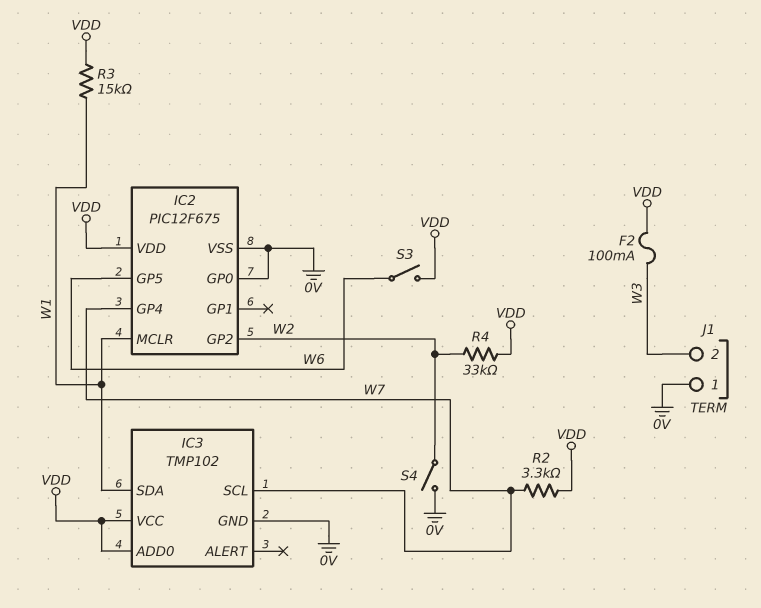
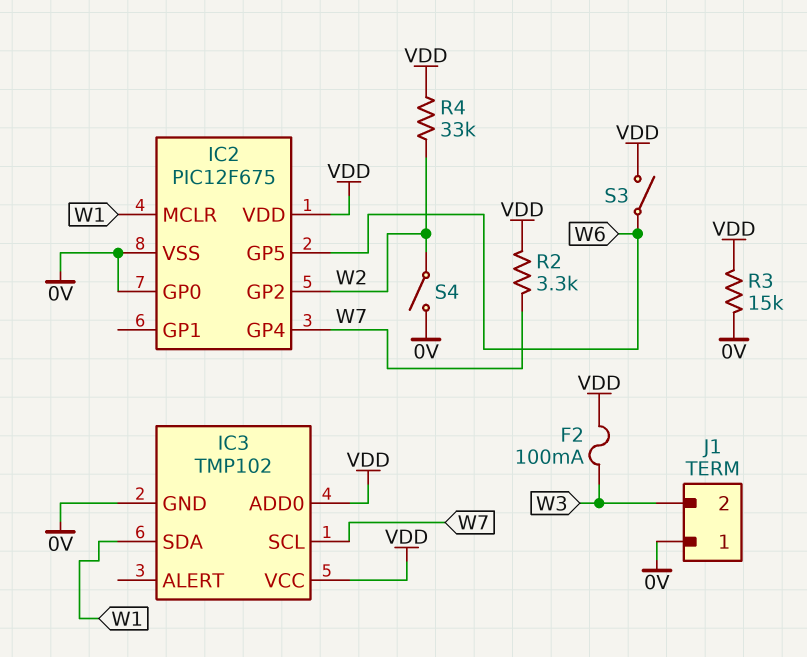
R3: 15k (VDD, W1) -> 15k (0V, VDD)

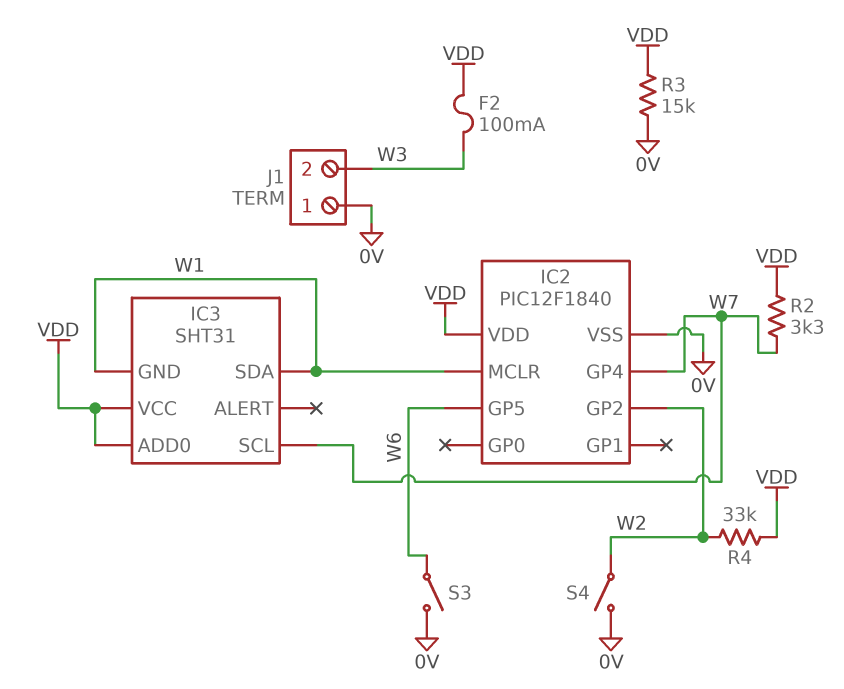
IC2: PIC12F675 -> PIC12F1840
IC2 pin GP0: 0V -> none
IC3: TMP102 -> SHT31
IC3 pin GND: 0V -> W1
S3: switch (VDD, W6) -> switch (0V, W6)

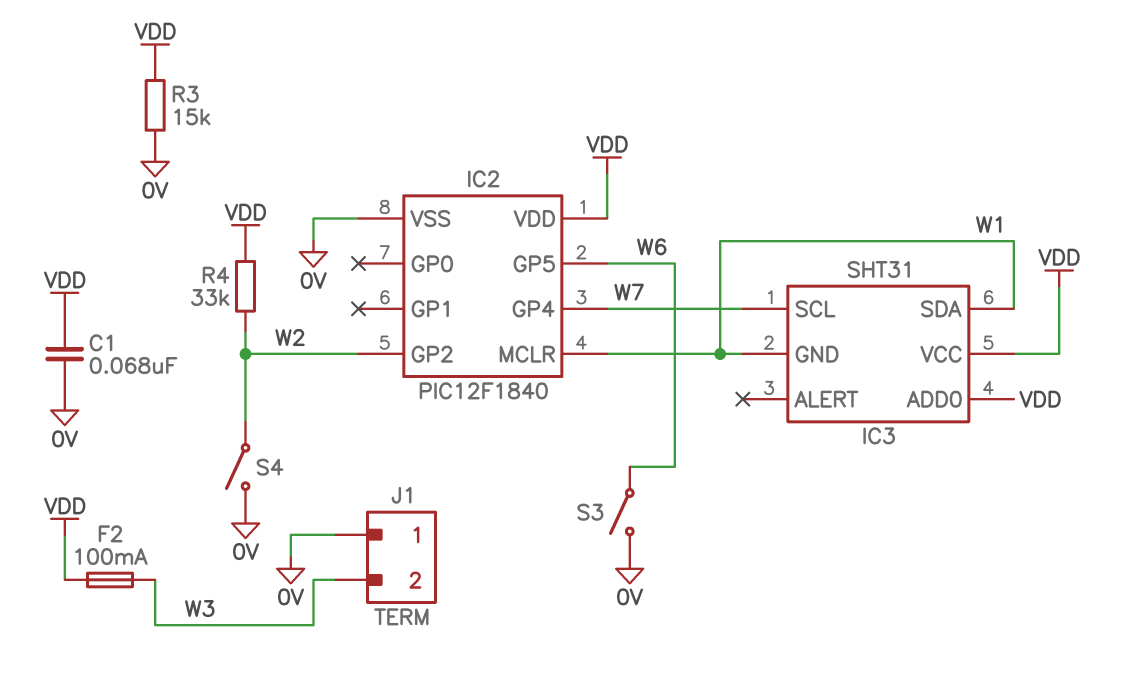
C1: none -> 68nF (0V, VDD)
R2: 3.3k (VDD, W7) -> none

